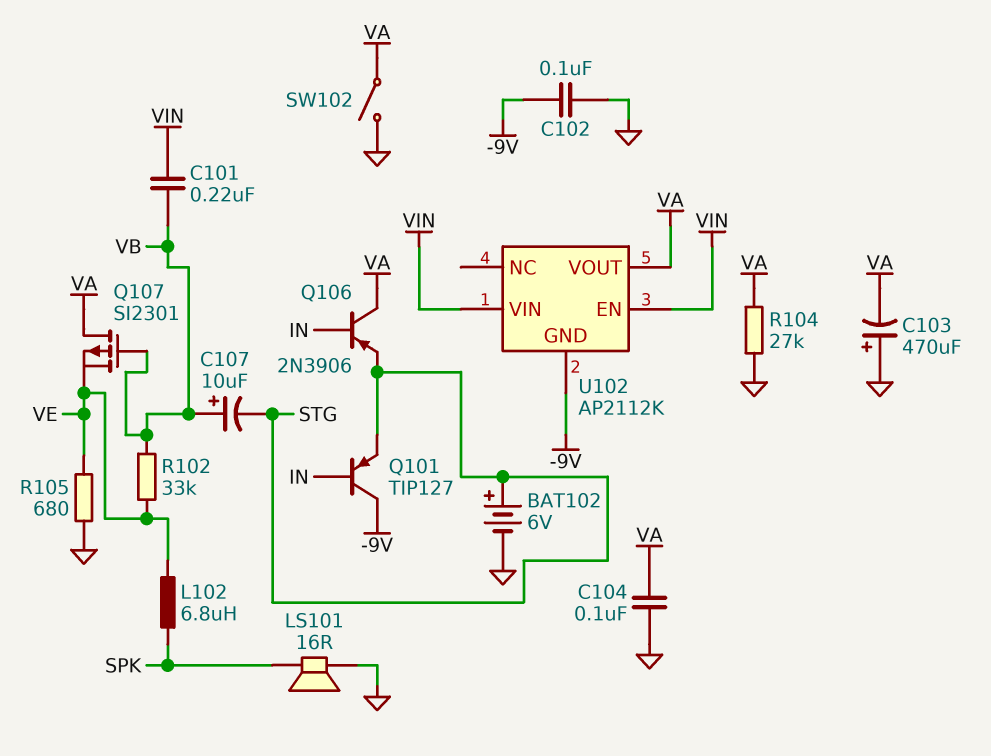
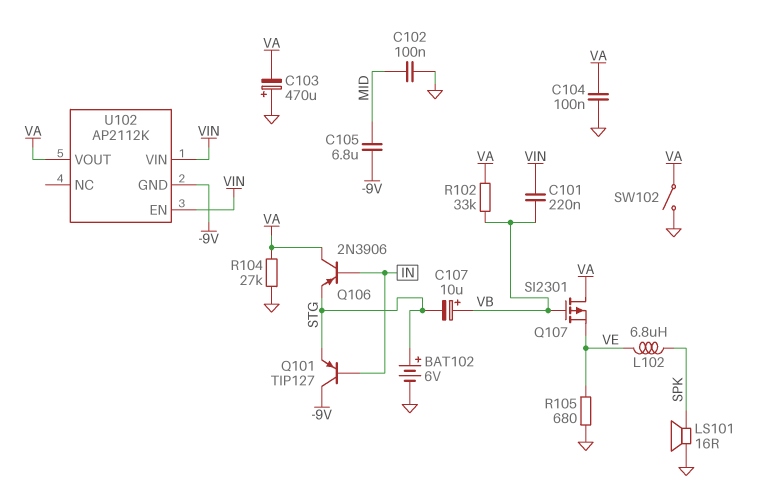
C102: 100nF (-9V, GND) -> 100nF (GND, MID)
C105: none -> 6.8uF (-9V, MID)
R102: 33k (VB, VE) -> 33k (VA, VB)

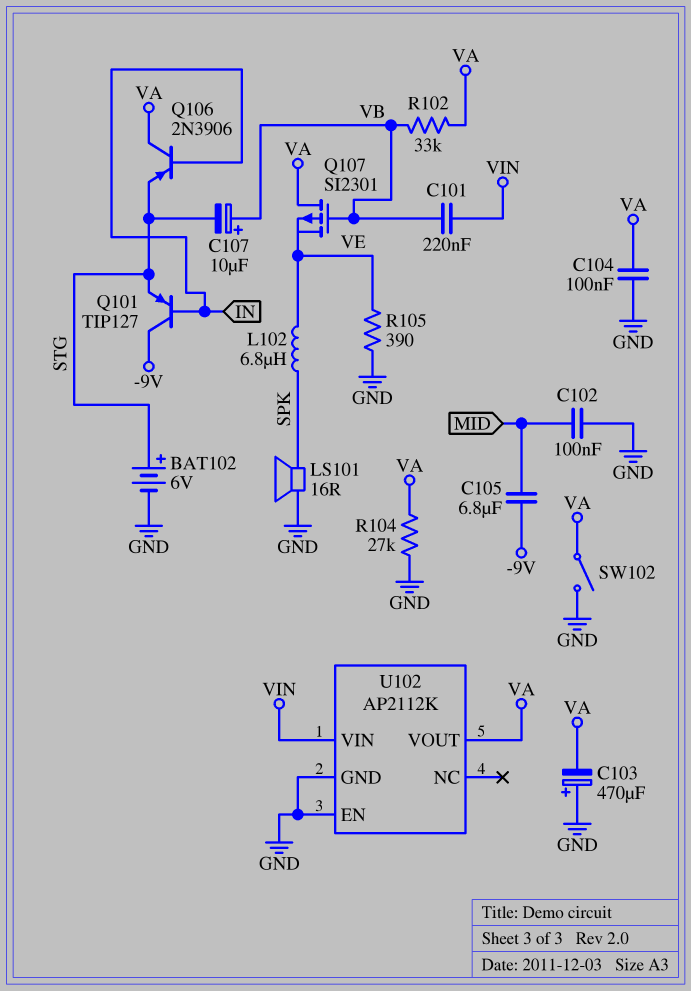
R105: 680 (GND, VE) -> 390 (GND, VE)
U102 pin EN: VIN -> GND
U102 pin GND: -9V -> GND

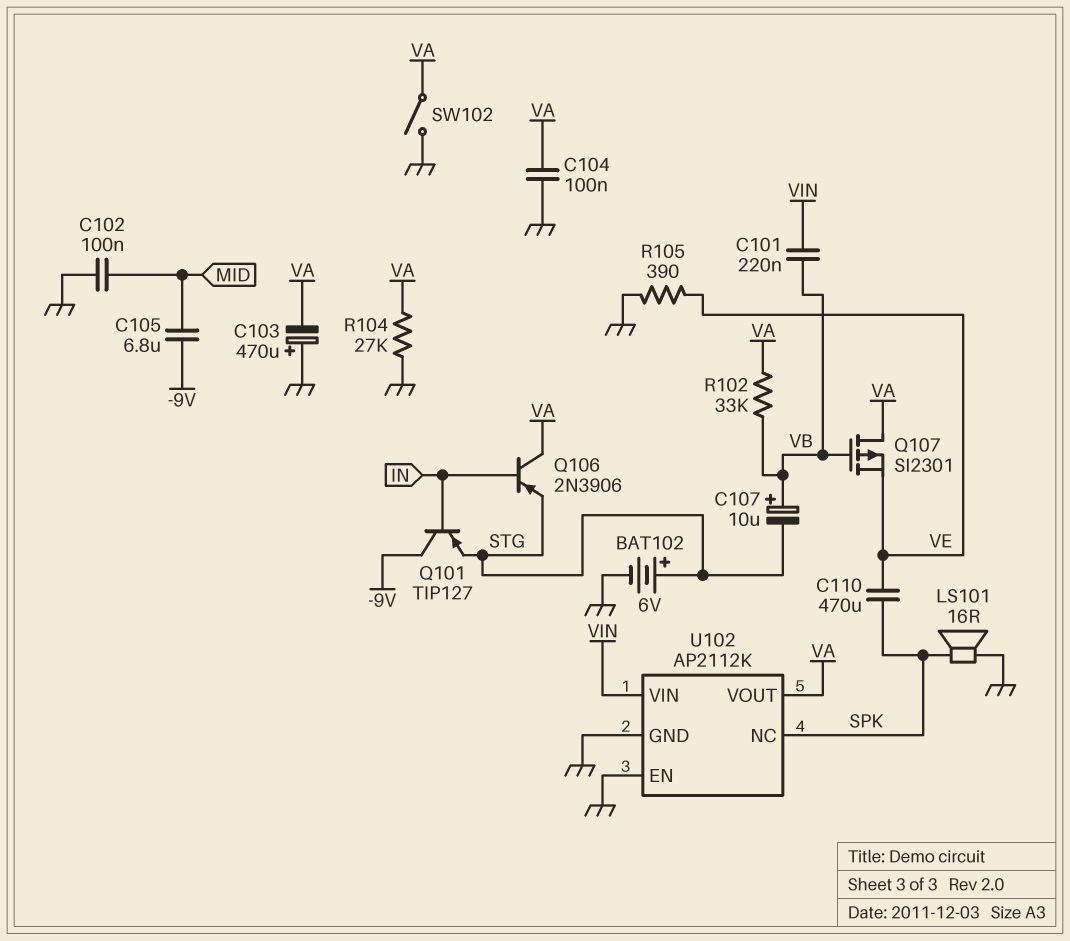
C110: none -> 470uF (SPK, VE)
L102: 6.8uH (SPK, VE) -> none
U102 pin NC: none -> SPK

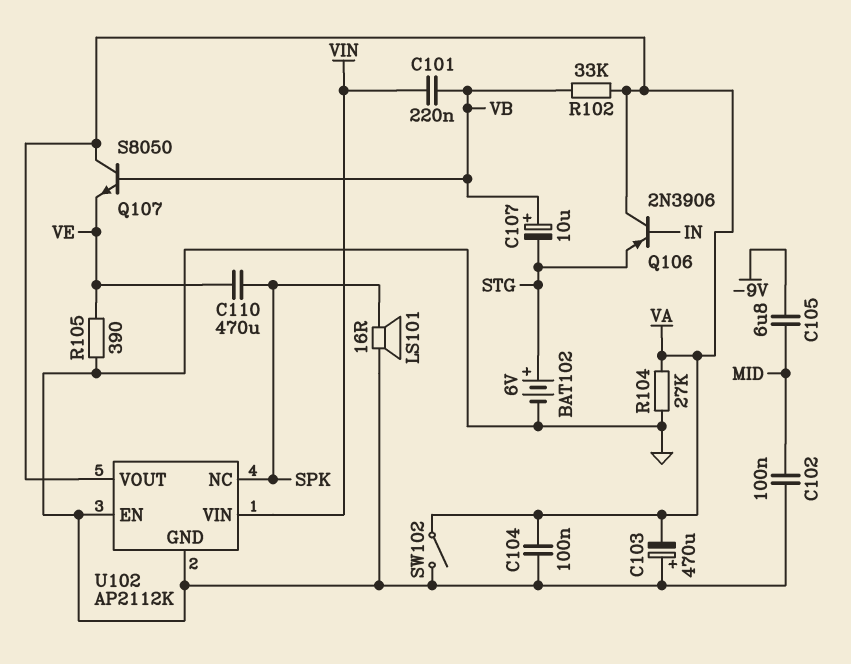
Q101: PNP TIP127 (B IN, C -9V, E STG) -> none
Q107: PMOS SI2301 (G VB, D VA, S VE) -> NPN S8050 (B VB, C VA, E VE)

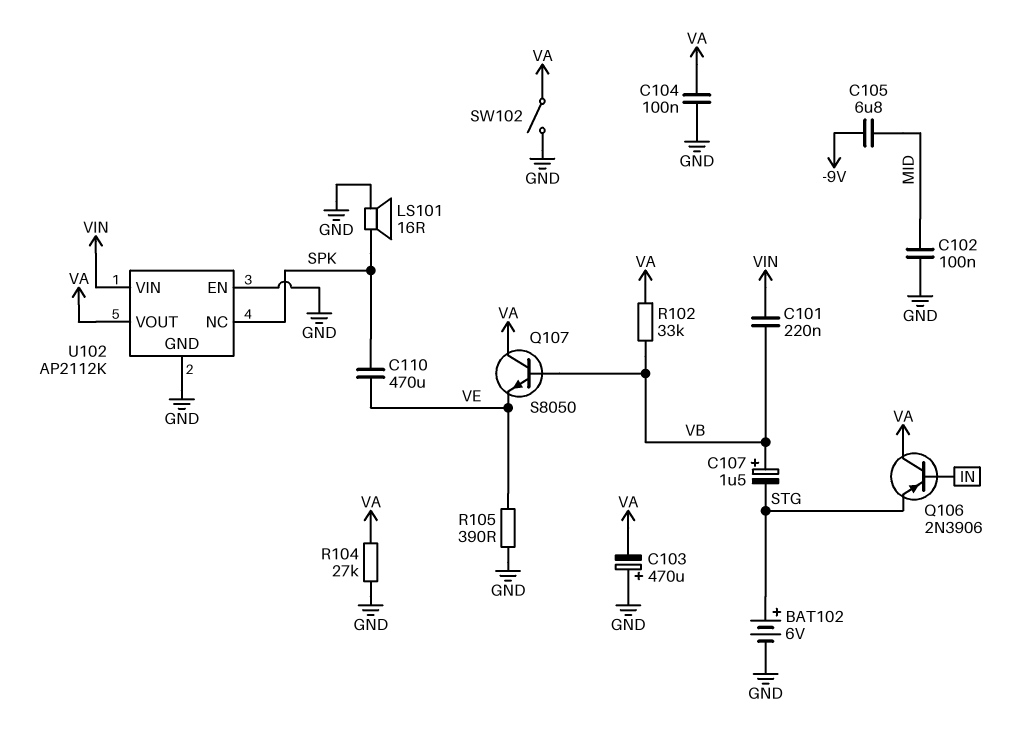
C107: 10uF (plus VB, minus STG) -> 1.5uF (plus VB, minus STG)

